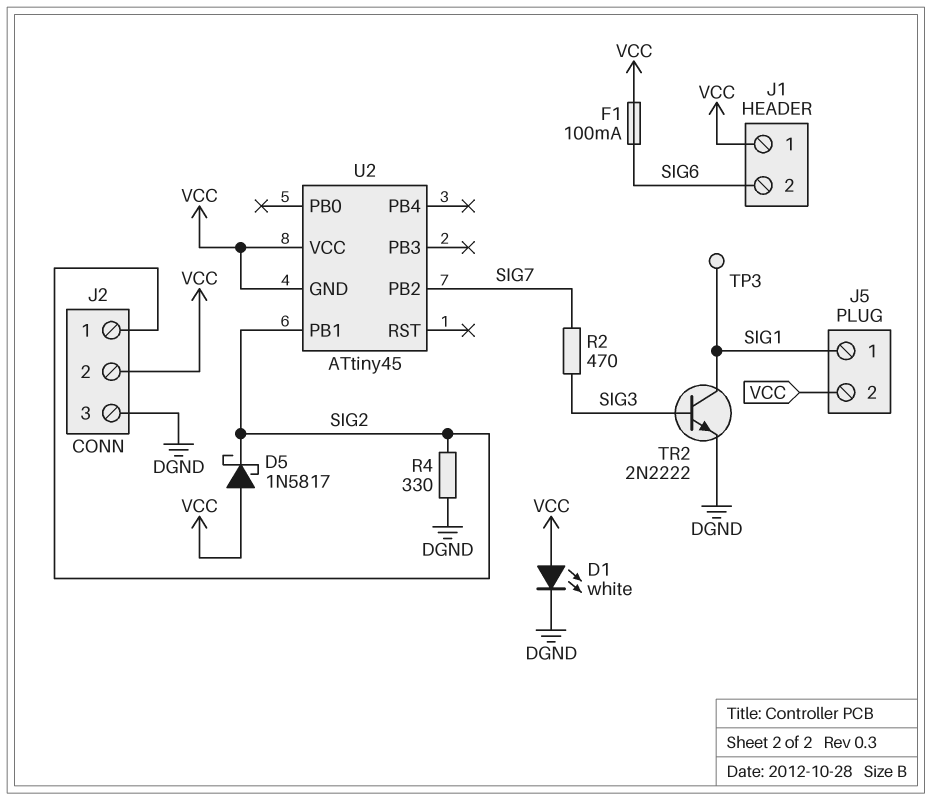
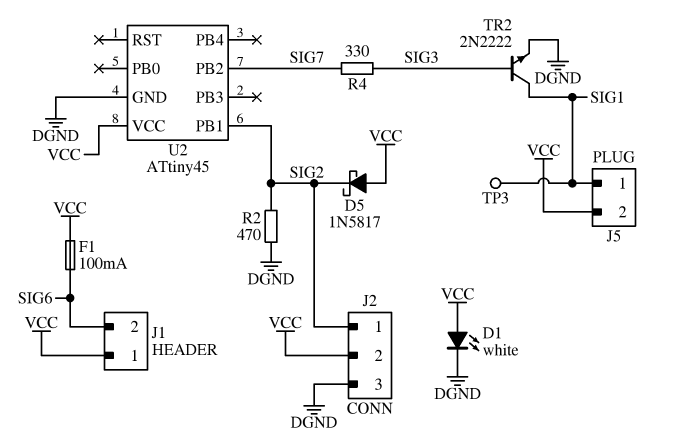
R2: 470 (SIG3, SIG7) -> 470 (DGND, SIG2)
R4: 330 (DGND, SIG2) -> 330 (SIG3, SIG7)
U2 pin GND: VCC -> DGND

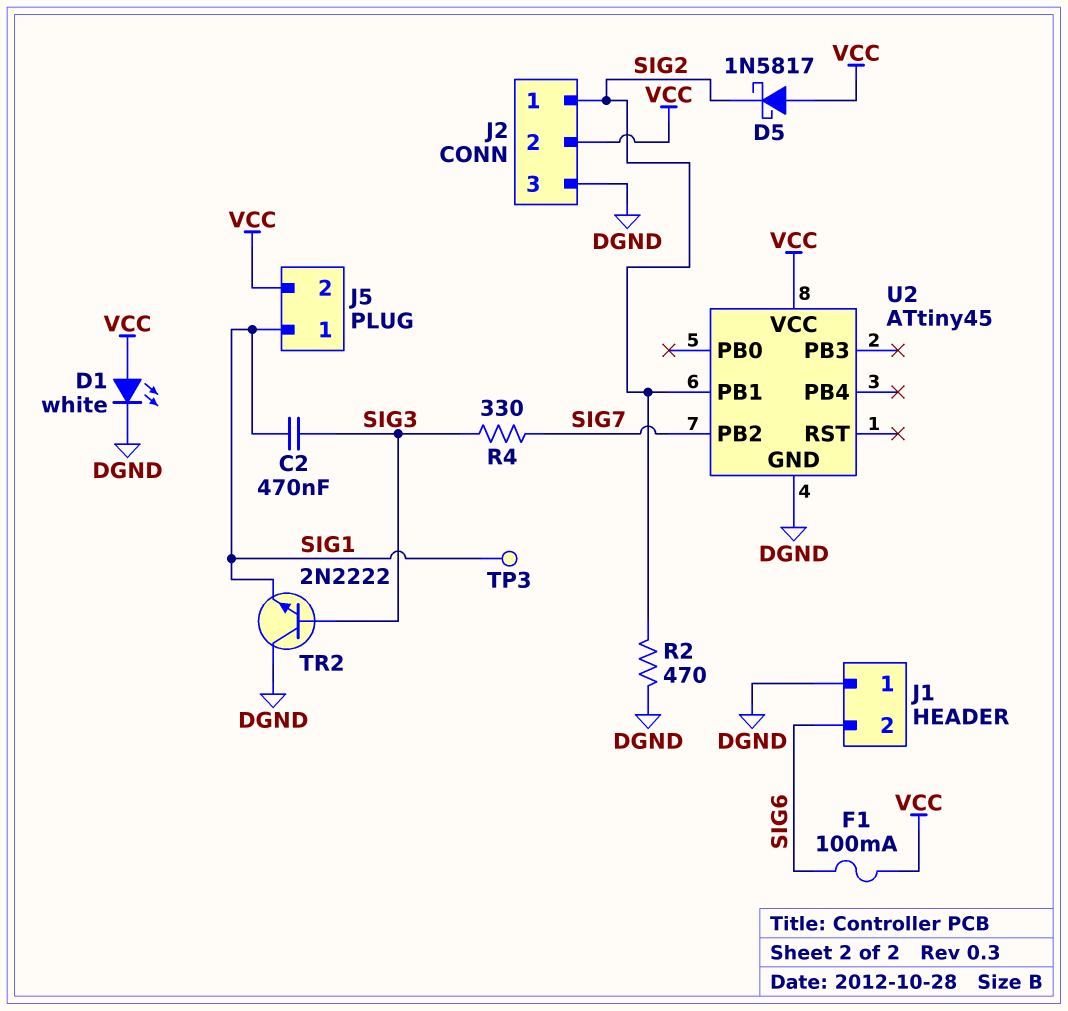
C2: none -> 470nF (SIG1, SIG3)
J1 pin 1: VCC -> DGND
TR2: NPN 2N2222 (B SIG3, C SIG1, E DGND) -> NPN 2N2222 (B SIG3, C DGND, E SIG1)

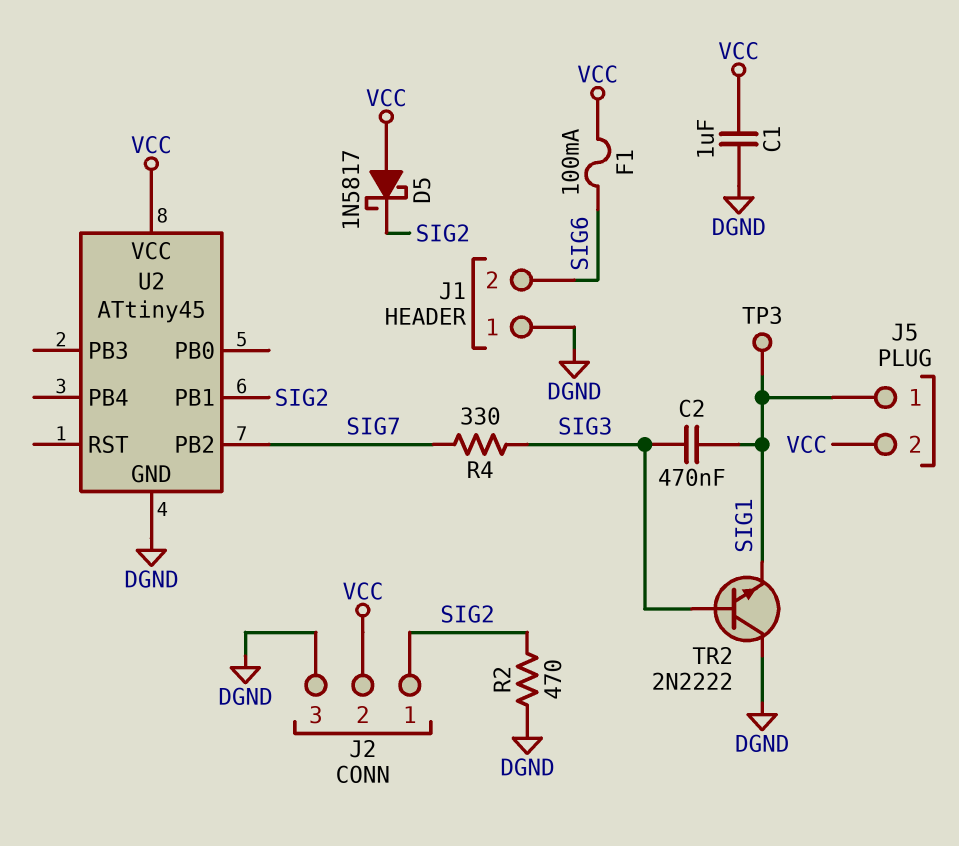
C1: none -> 1uF (DGND, VCC)
D1: LED white (A VCC, K DGND) -> none

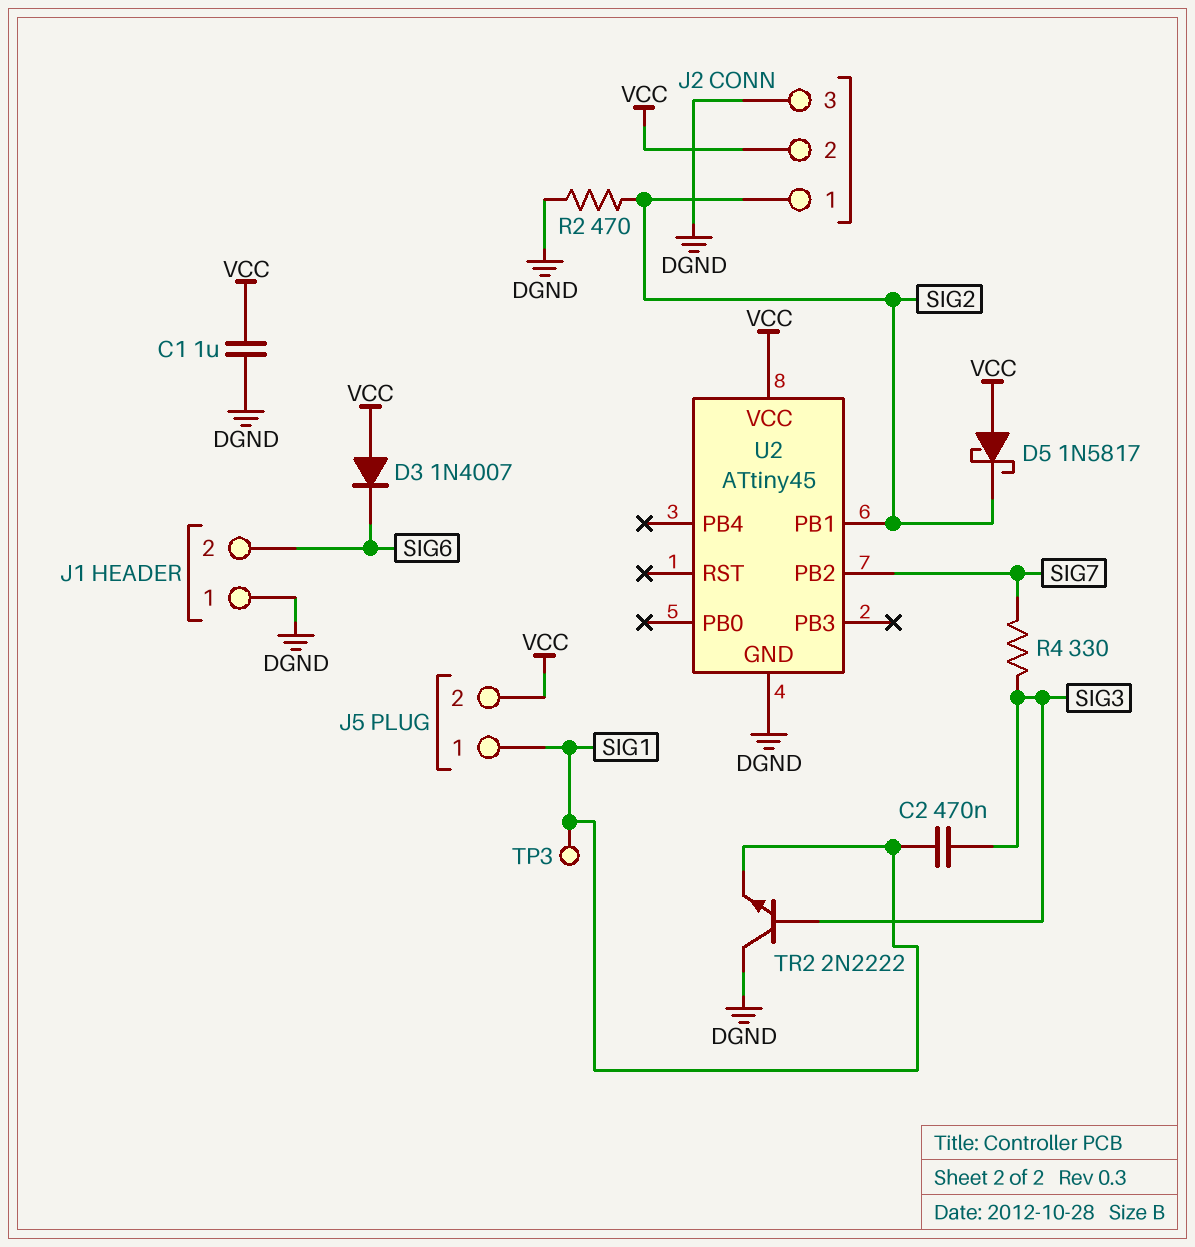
D3: none -> diode 1N4007 (A VCC, K SIG6)
F1: 100mA (SIG6, VCC) -> none

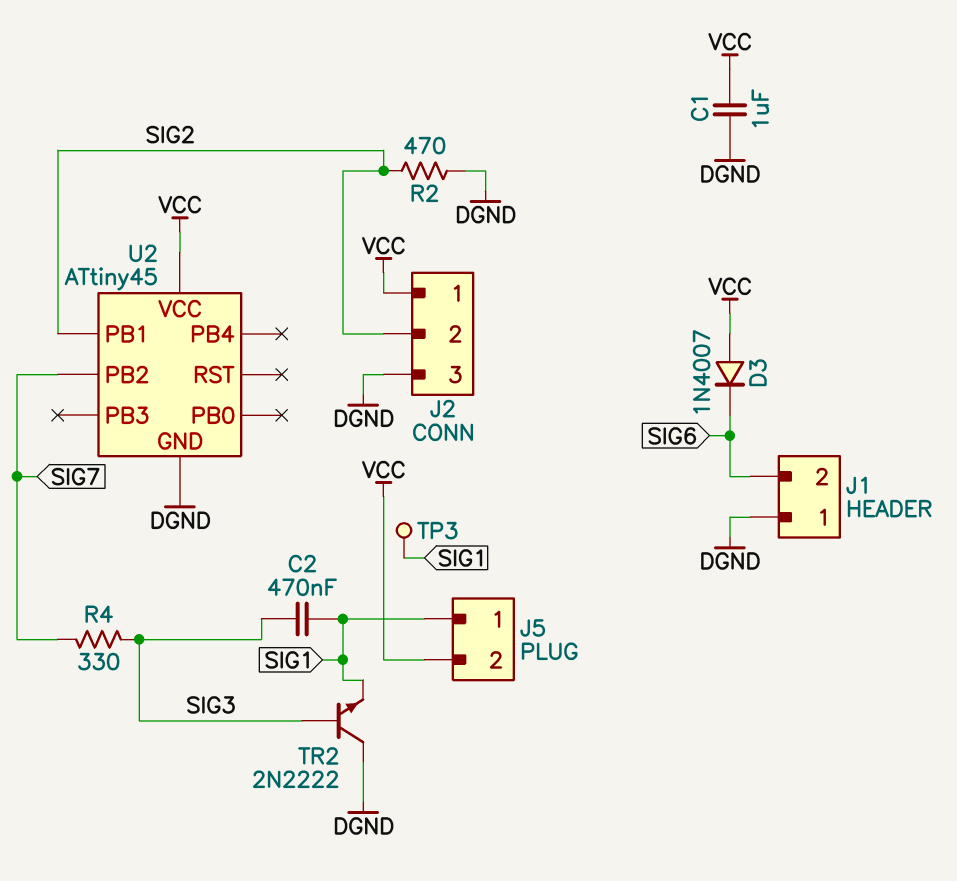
D5: schottky 1N5817 (A VCC, K SIG2) -> none
J2 pin 1: SIG2 -> VCC
J2 pin 2: VCC -> SIG2

